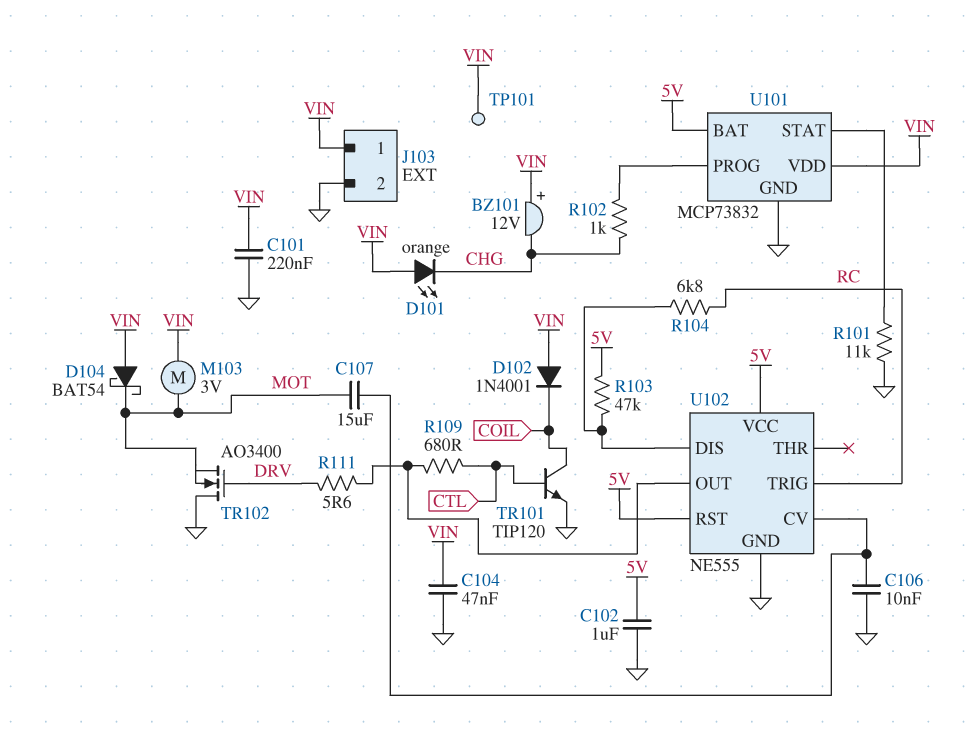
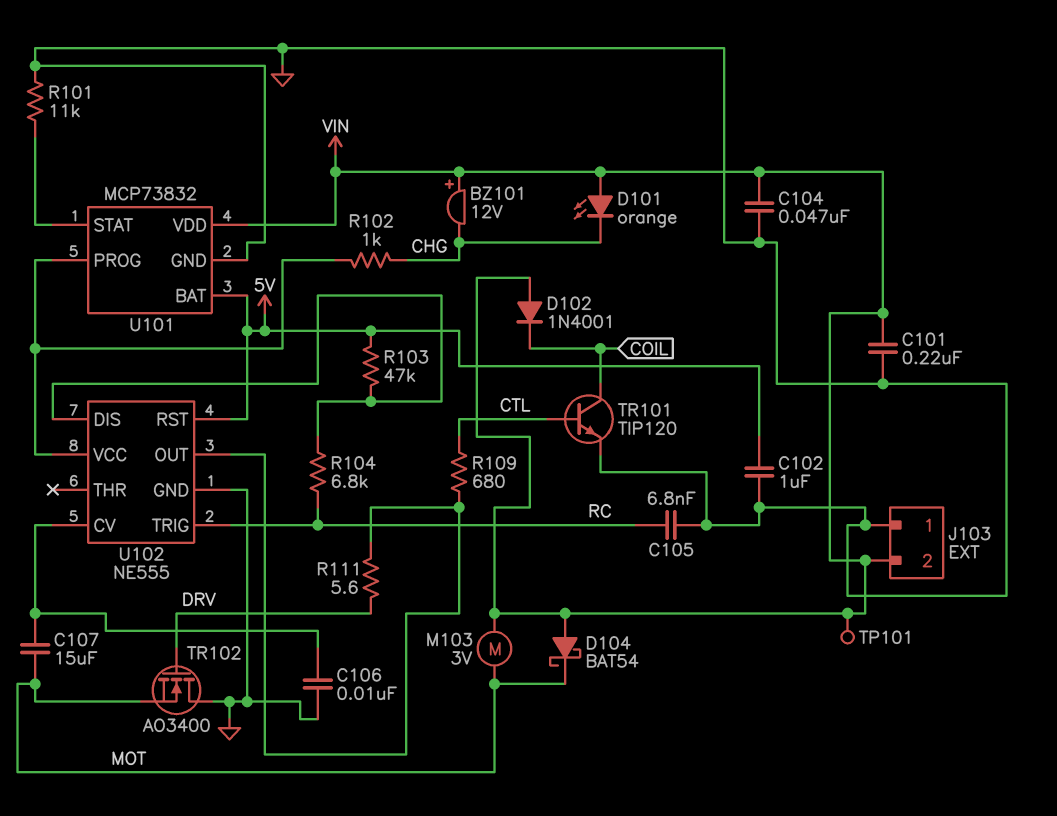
C105: none -> 6.8nF (GND, RC)
J103 pin 1: VIN -> GND
J103 pin 2: GND -> VIN
U102 pin VCC: 5V -> U101/PROG

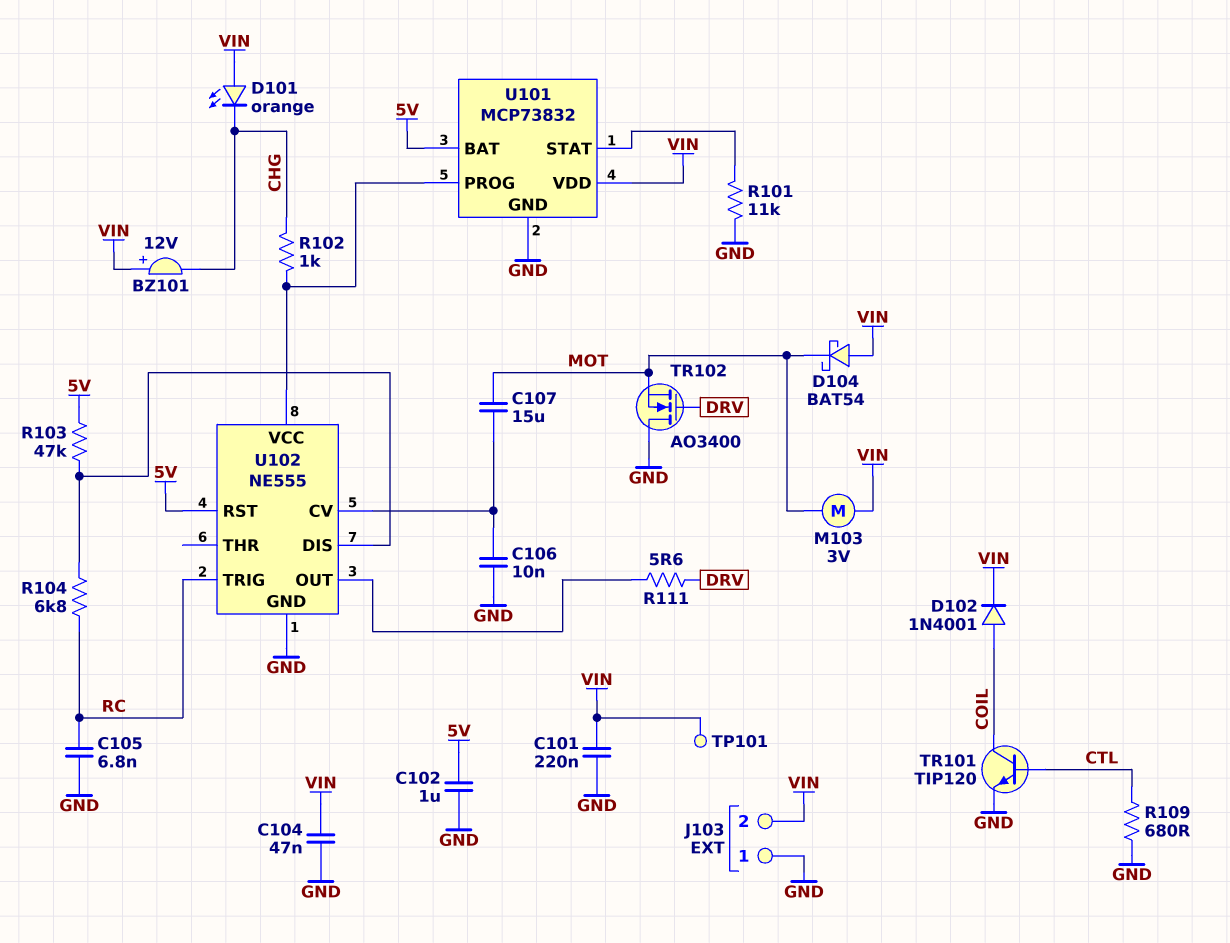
D102: diode 1N4001 (A VIN, K COIL) -> diode 1N4001 (A COIL, K VIN)
R109: 680 (CTL, U102/OUT) -> 680 (CTL, GND)

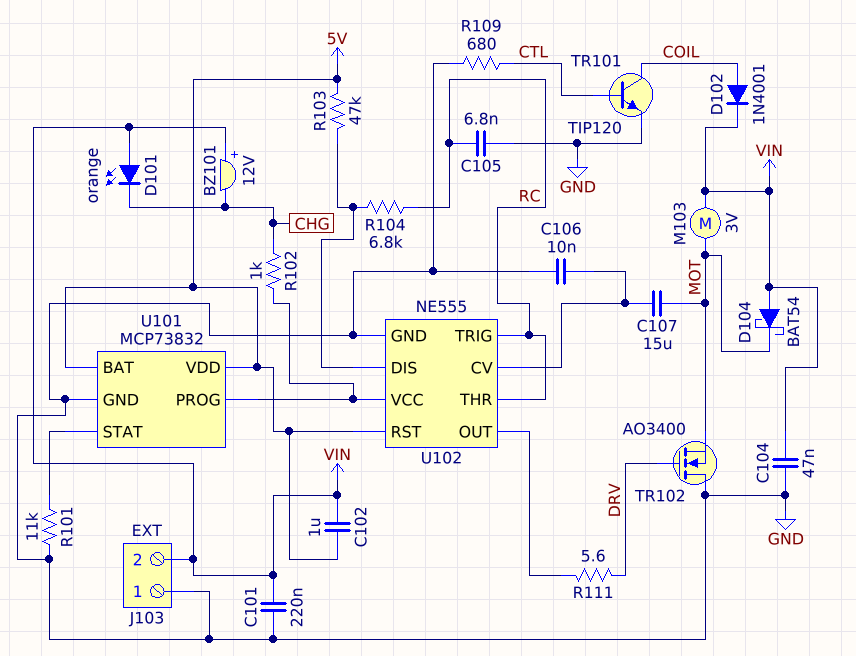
C102: 1uF (5V, GND) -> 1uF (5V, VIN)
TP101: test point (VIN) -> none
U101 pin VDD: VIN -> 5V
U102 pin THR: none -> RC

